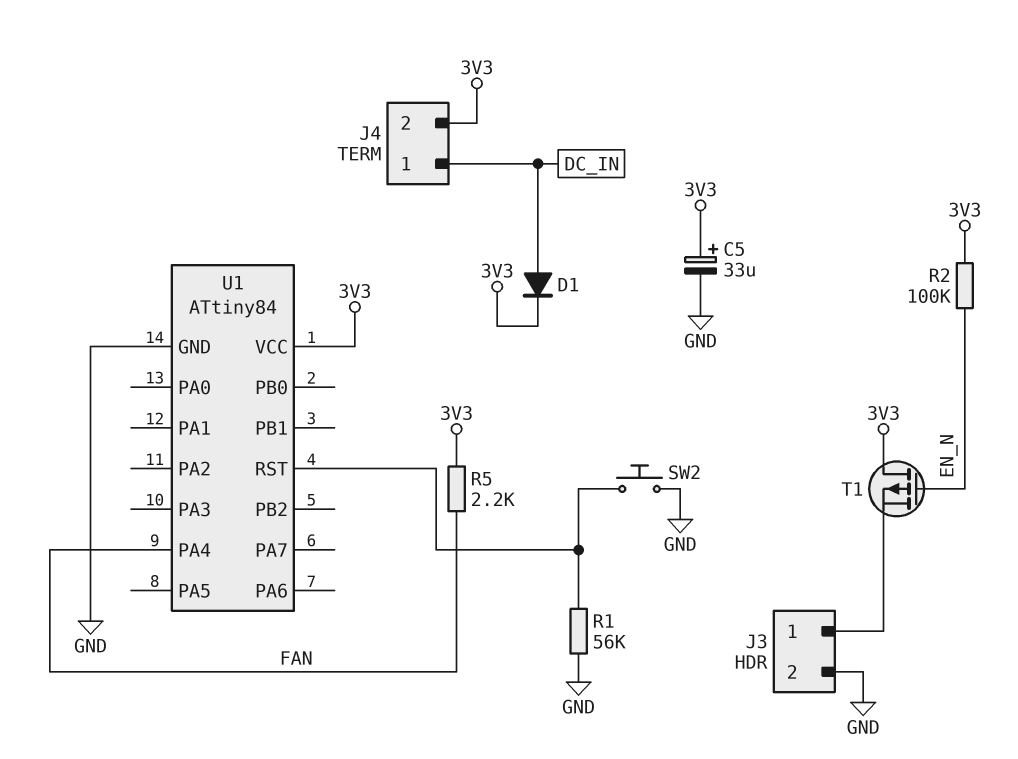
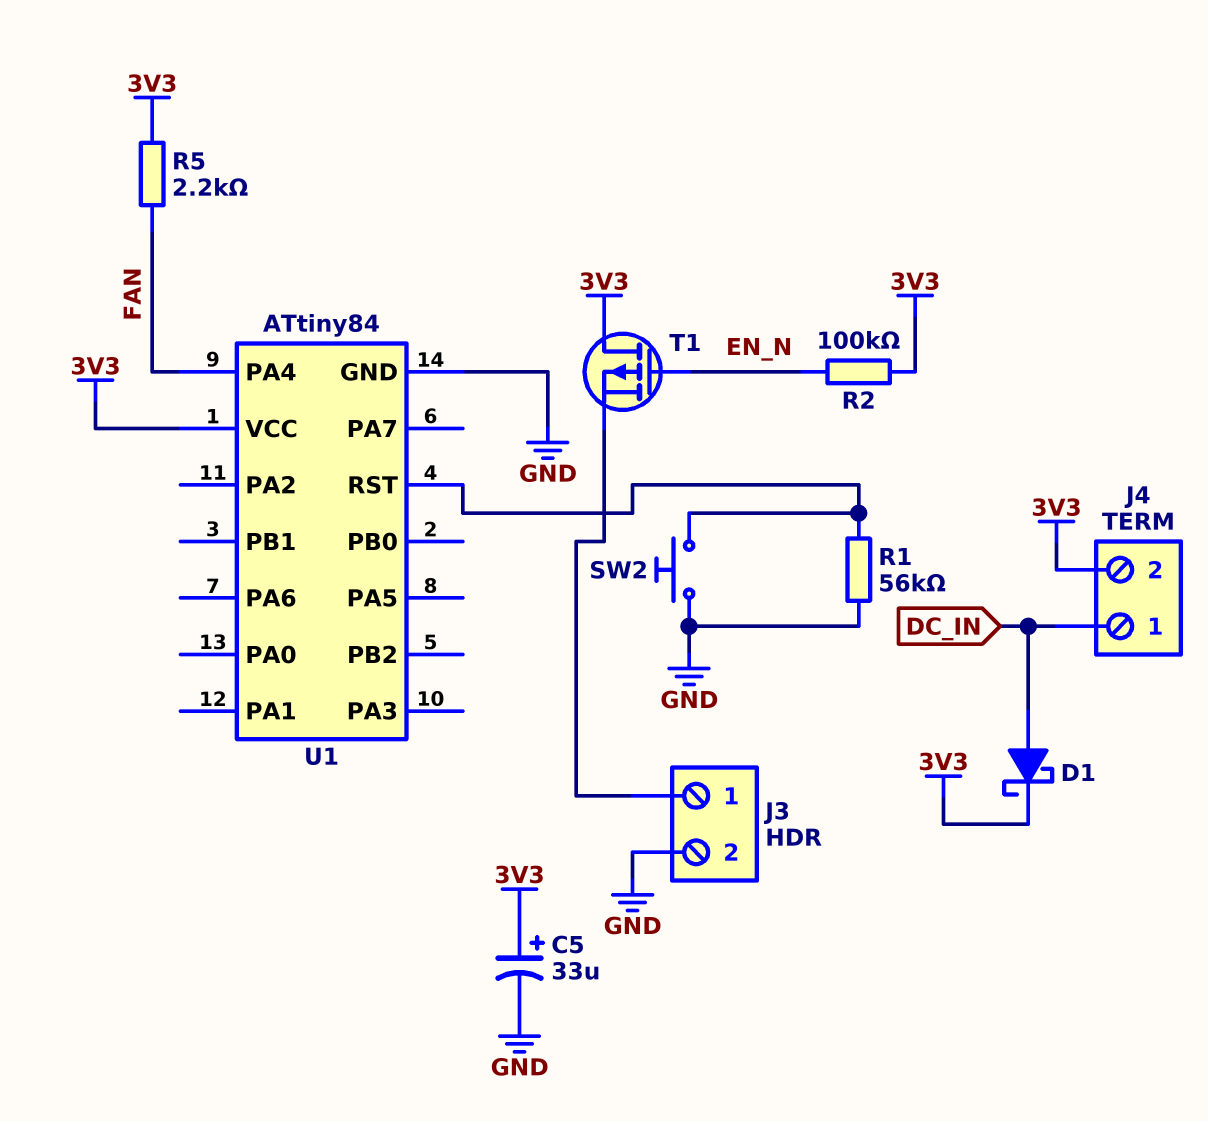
D1: diode (A DC_IN, K 3V3) -> schottky (A DC_IN, K 3V3)

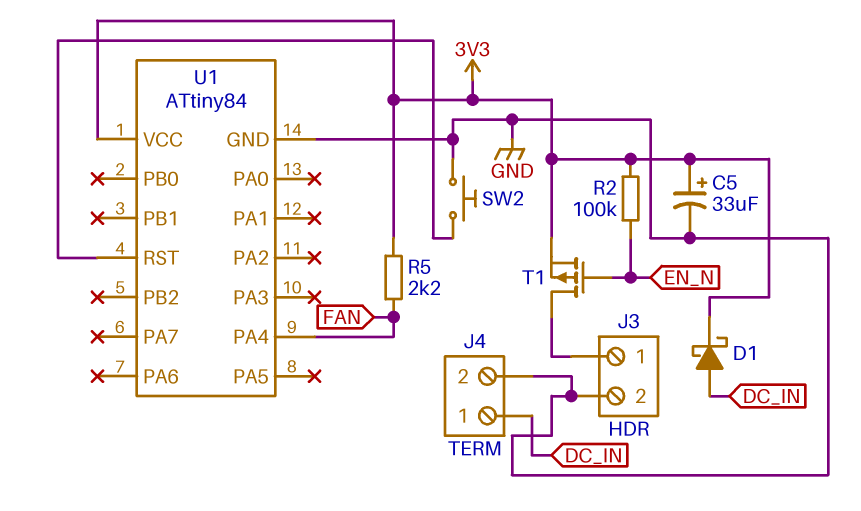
J4 pin 2: 3V3 -> GND
R1: 56k (GND, U1/RST) -> none
T1: PMOS (G EN_N, D 3V3, S J3/1) -> PMOS (G EN_N, D J3/1, S 3V3)

